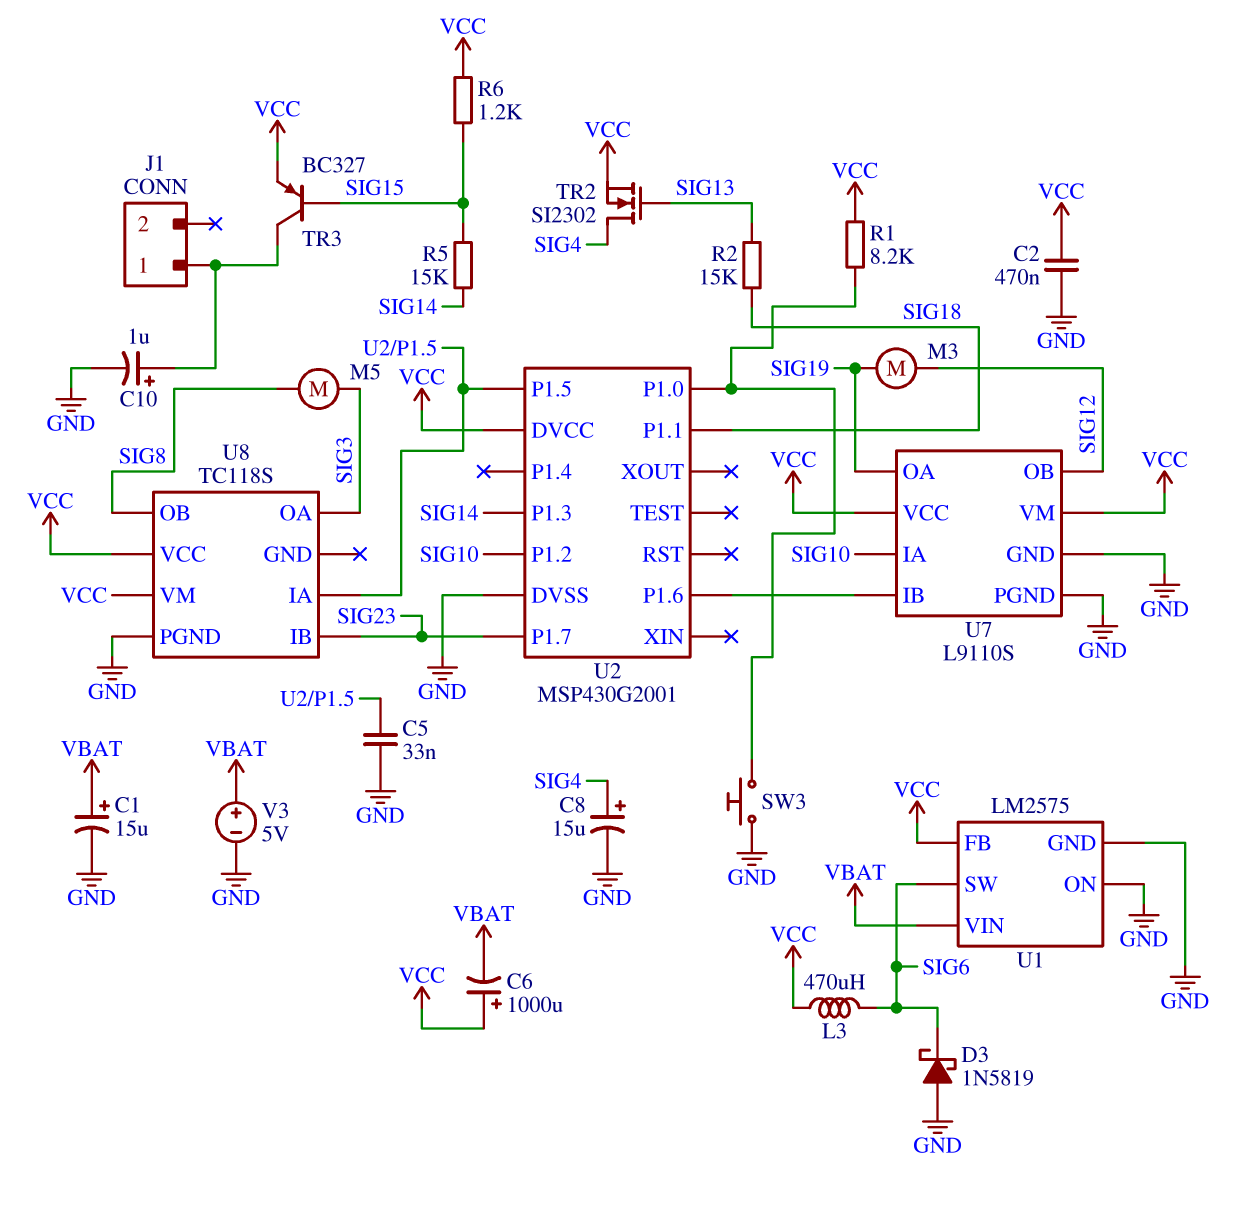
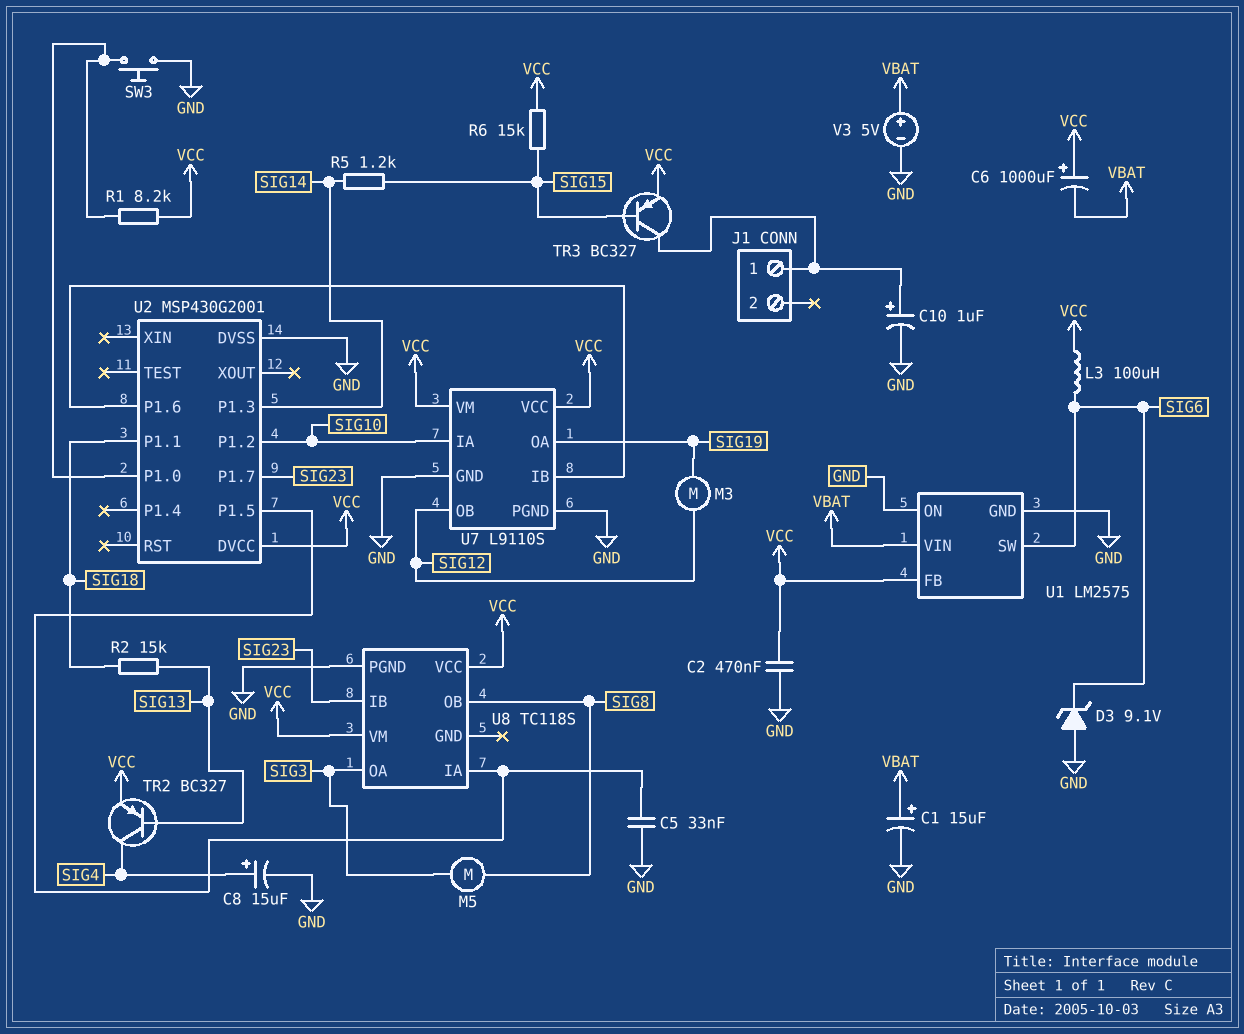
D3: schottky 1N5819 (A GND, K SIG6) -> zener 9.1V (A GND, K SIG6)
L3: 470uH (SIG6, VCC) -> 100uH (SIG6, VCC)
R5: 15k (SIG14, SIG15) -> 1.2k (SIG14, SIG15)
R6: 1.2k (SIG15, VCC) -> 15k (SIG15, VCC)
TR2: NMOS SI2302 (G SIG13, D SIG4, S VCC) -> PNP BC327 (B SIG13, C SIG4, E VCC)

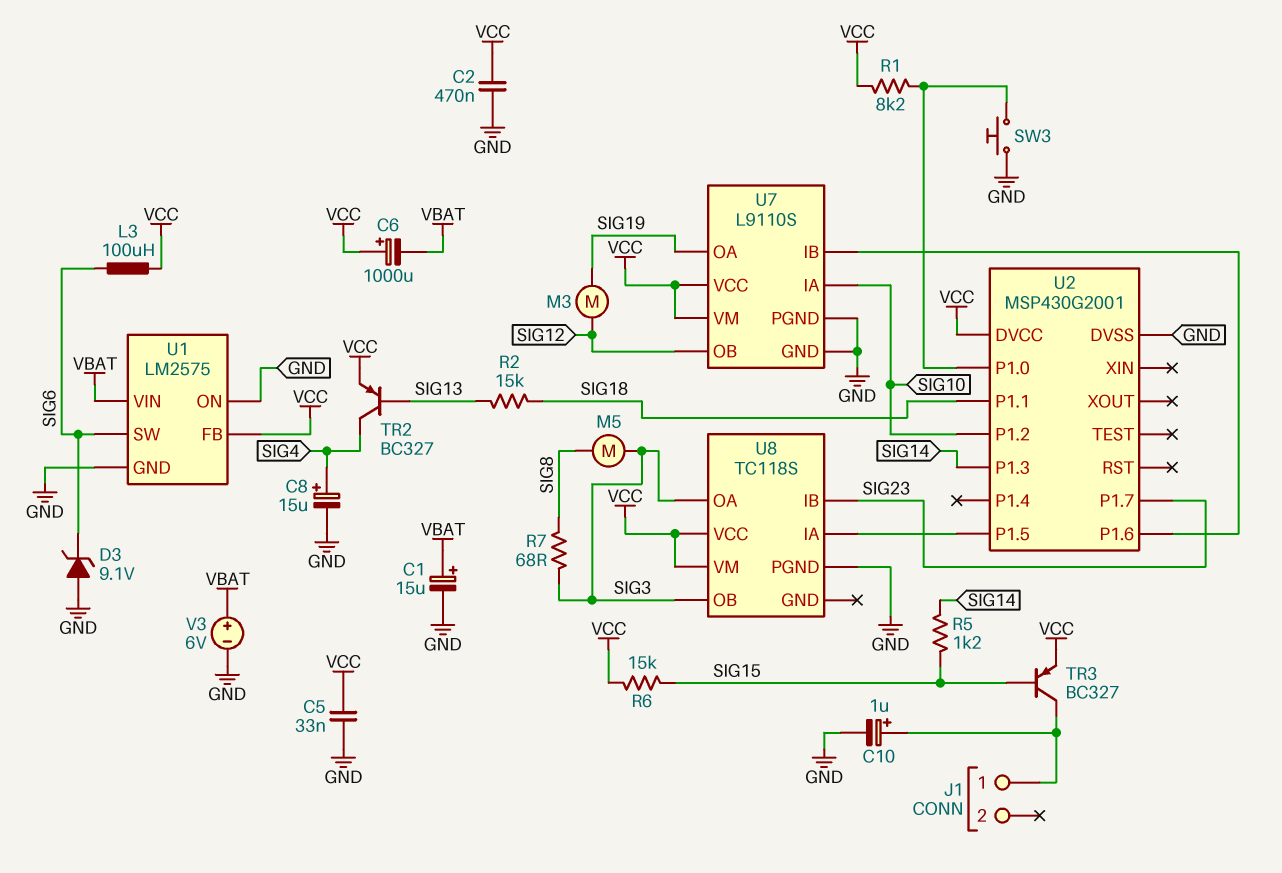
C5: 33nF (GND, U2/P1.5) -> 33nF (GND, VCC)
R7: none -> 68 (SIG3, SIG8)
U8 pin OB: SIG8 -> SIG3
V3: 5V (plus VBAT, minus GND) -> 6V (plus VBAT, minus GND)

